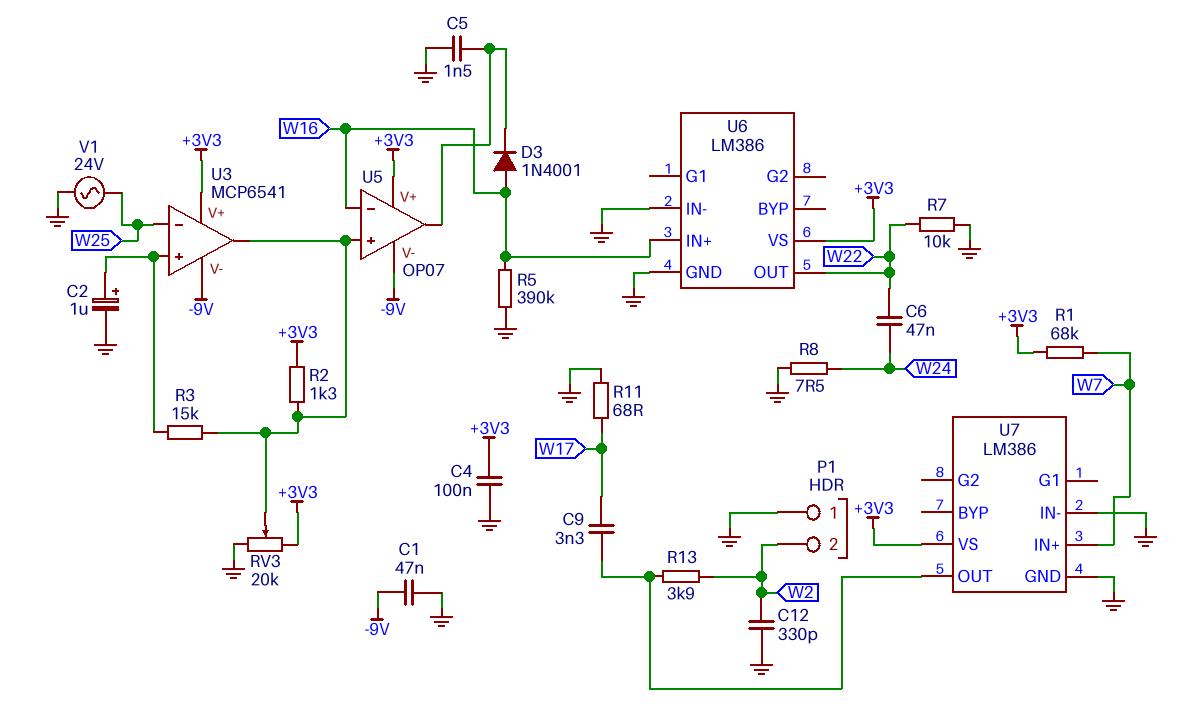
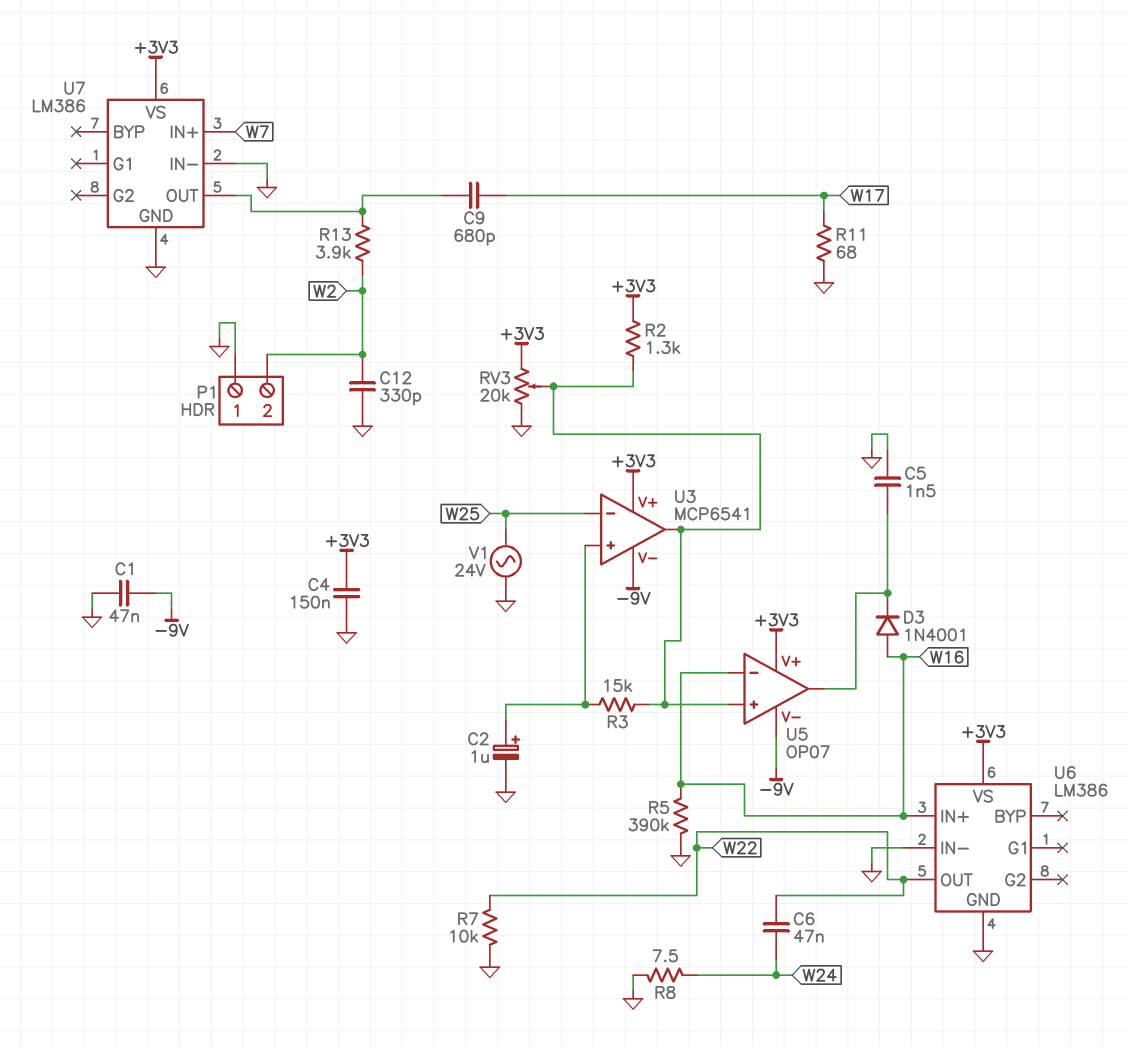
C4: 100nF (+3V3, GND) -> 150nF (+3V3, GND)
C9: 3.3nF (U7/OUT, W17) -> 680pF (U7/OUT, W17)
R1: 68k (+3V3, W7) -> none

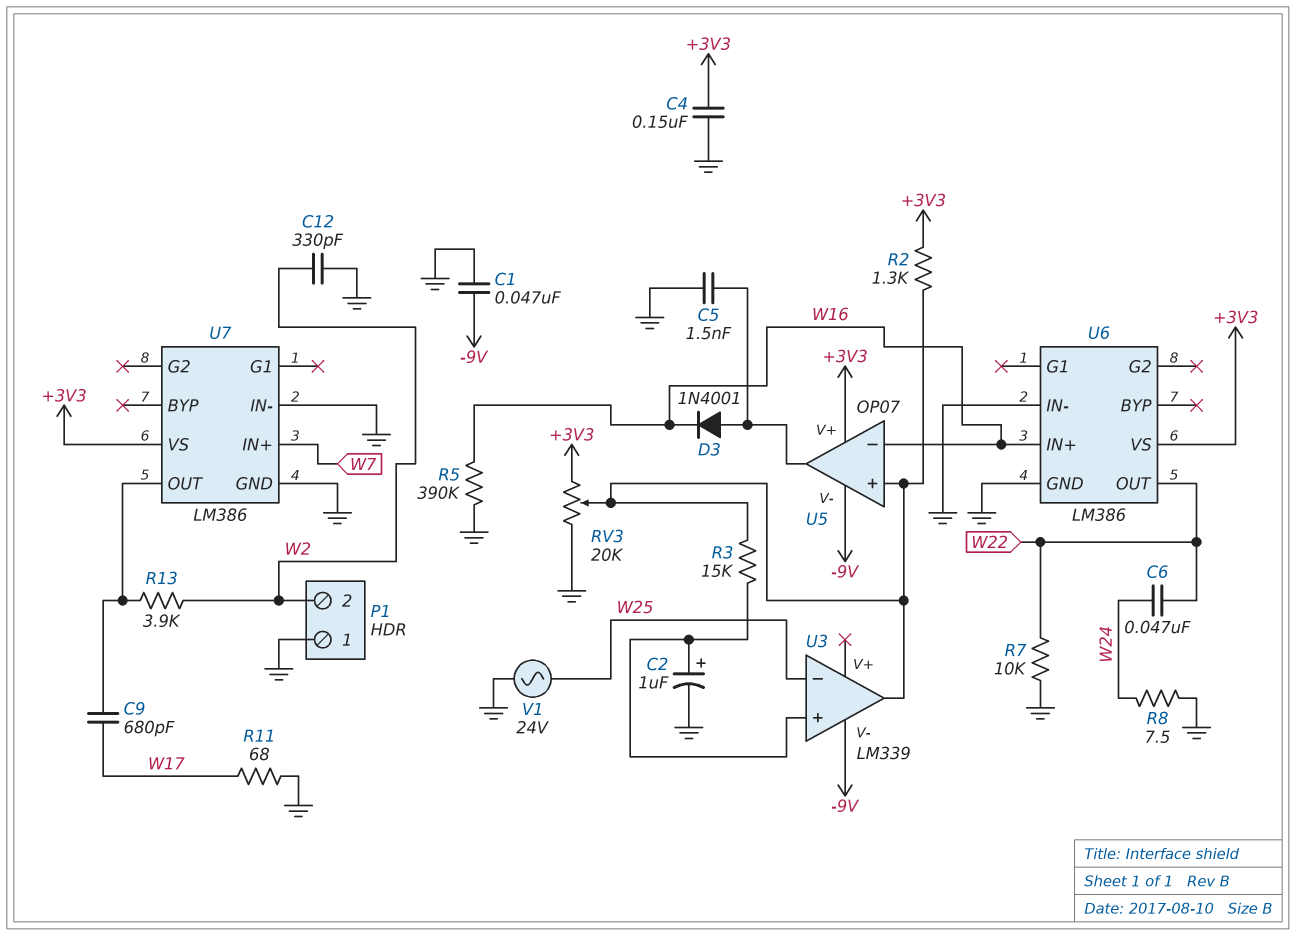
D3: diode 1N4001 (A W16, K U5/out) -> diode 1N4001 (A U5/out, K W16)
U3: MCP6541 -> LM339
U3 pin V+: +3V3 -> none

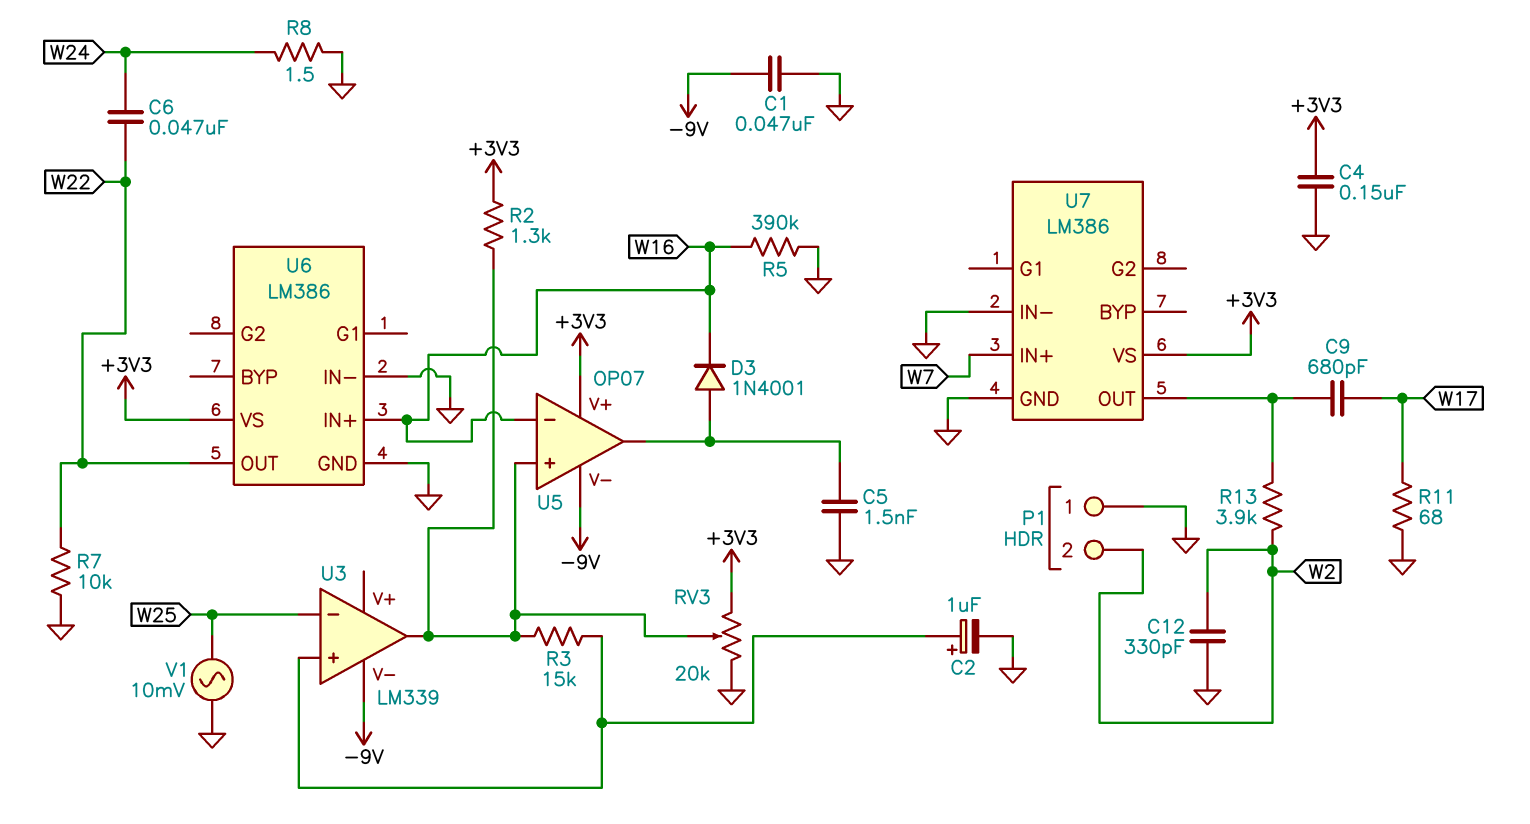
R8: 7.5 (GND, W24) -> 1.5 (GND, W24)
V1: AC 24V (GND, W25) -> AC 10mV (GND, W25)

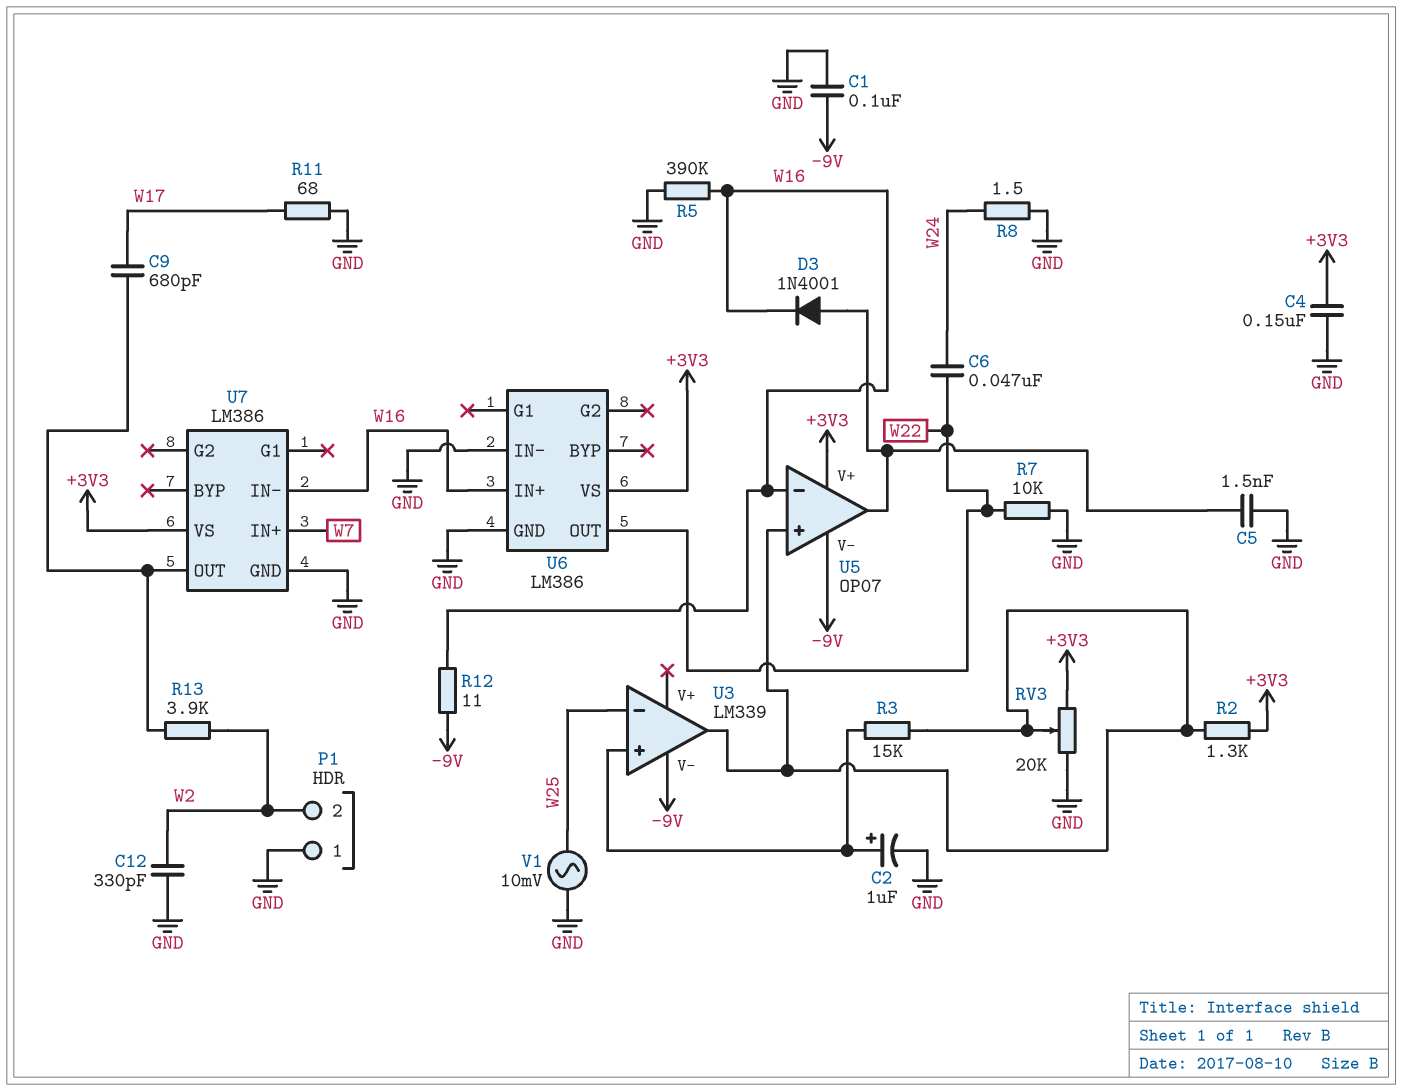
C1: 47nF (-9V, GND) -> 100nF (-9V, GND)
R12: none -> 11 (-9V, W16)
U7 pin IN-: GND -> W16

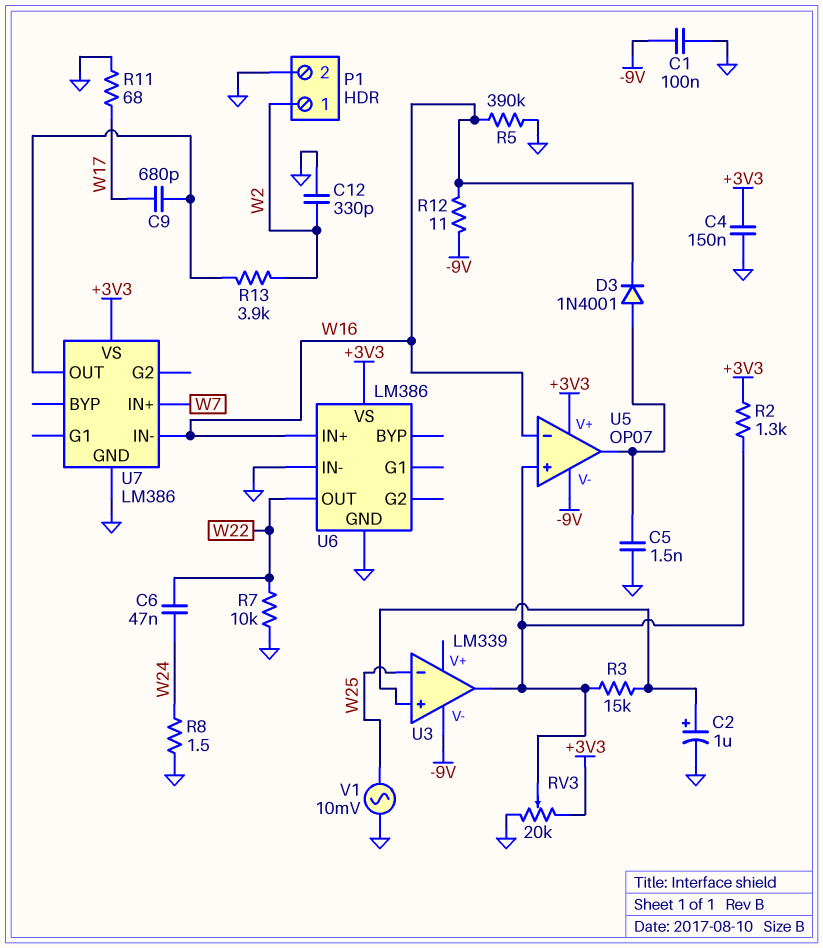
P1 pin 1: GND -> W2
P1 pin 2: W2 -> GND

